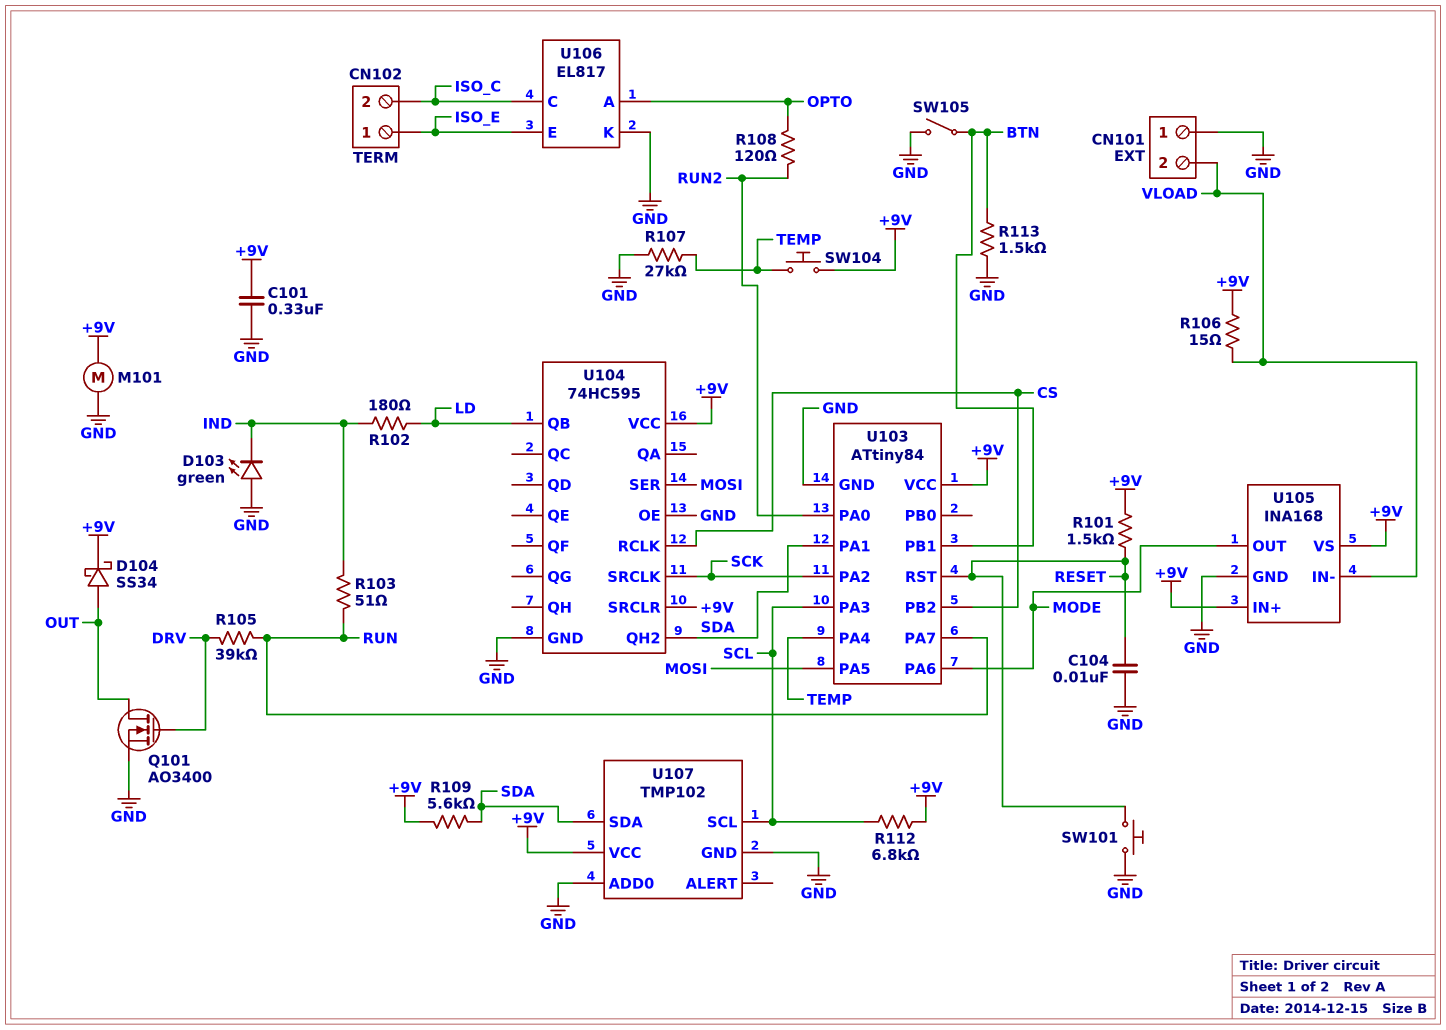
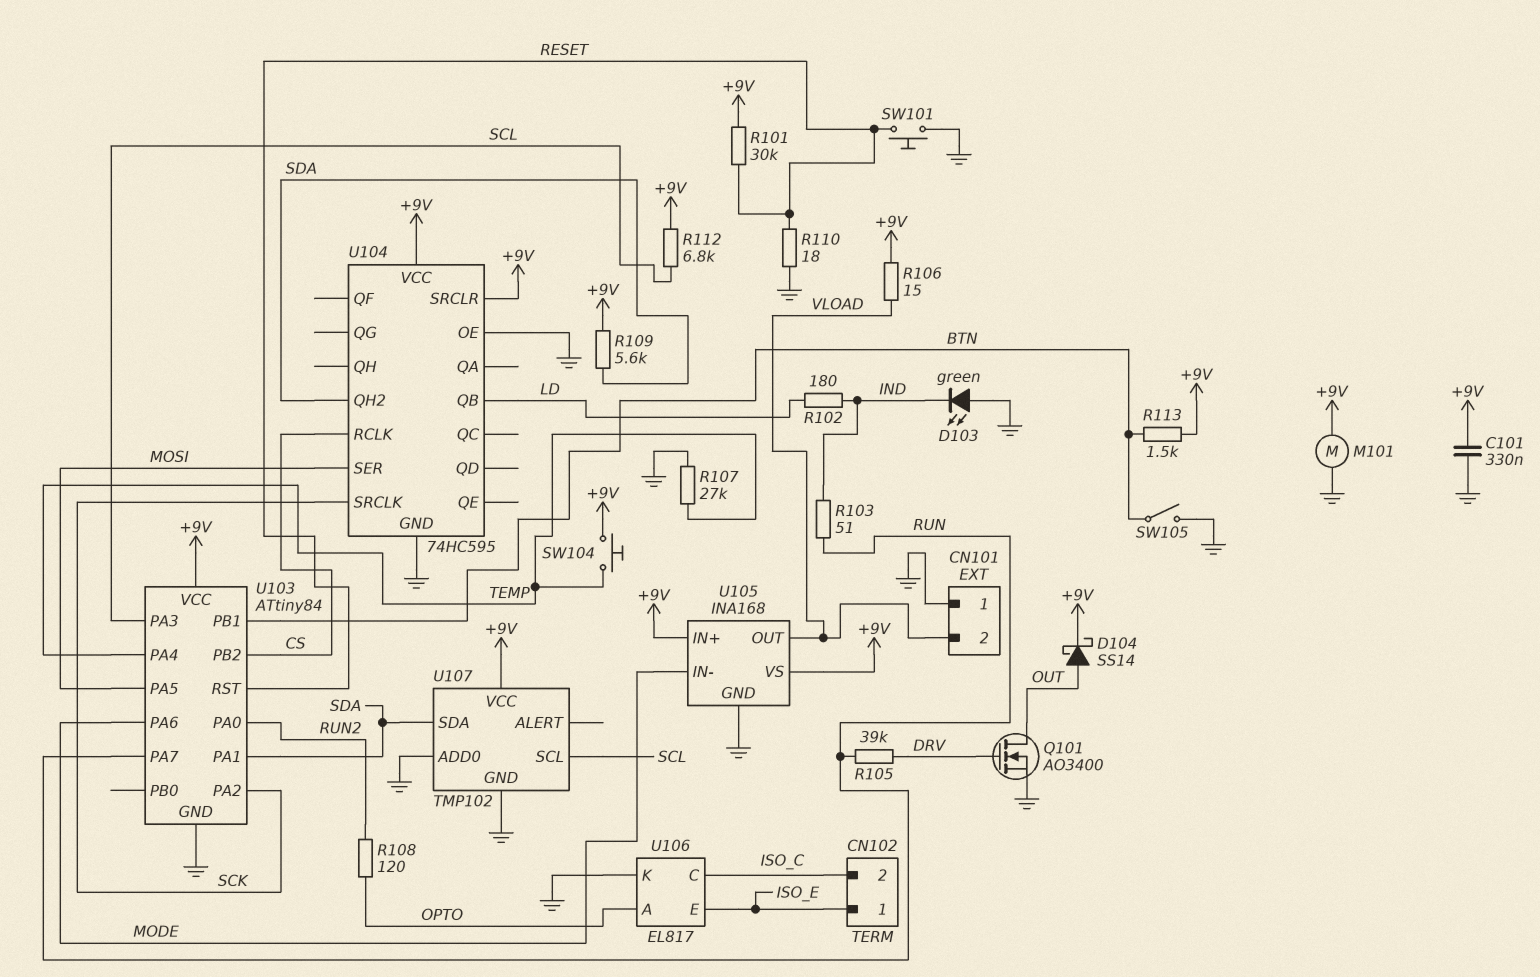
C104: 10nF (GND, RESET) -> none
D104: schottky SS34 (A OUT, K +9V) -> schottky SS14 (A OUT, K +9V)
R101: 1.5k (+9V, RESET) -> 30k (+9V, RESET)
R110: none -> 18 (GND, RESET)
R113: 1.5k (BTN, GND) -> 1.5k (+9V, BTN)
U105 pin IN-: VLOAD -> MODE
U105 pin OUT: MODE -> VLOAD

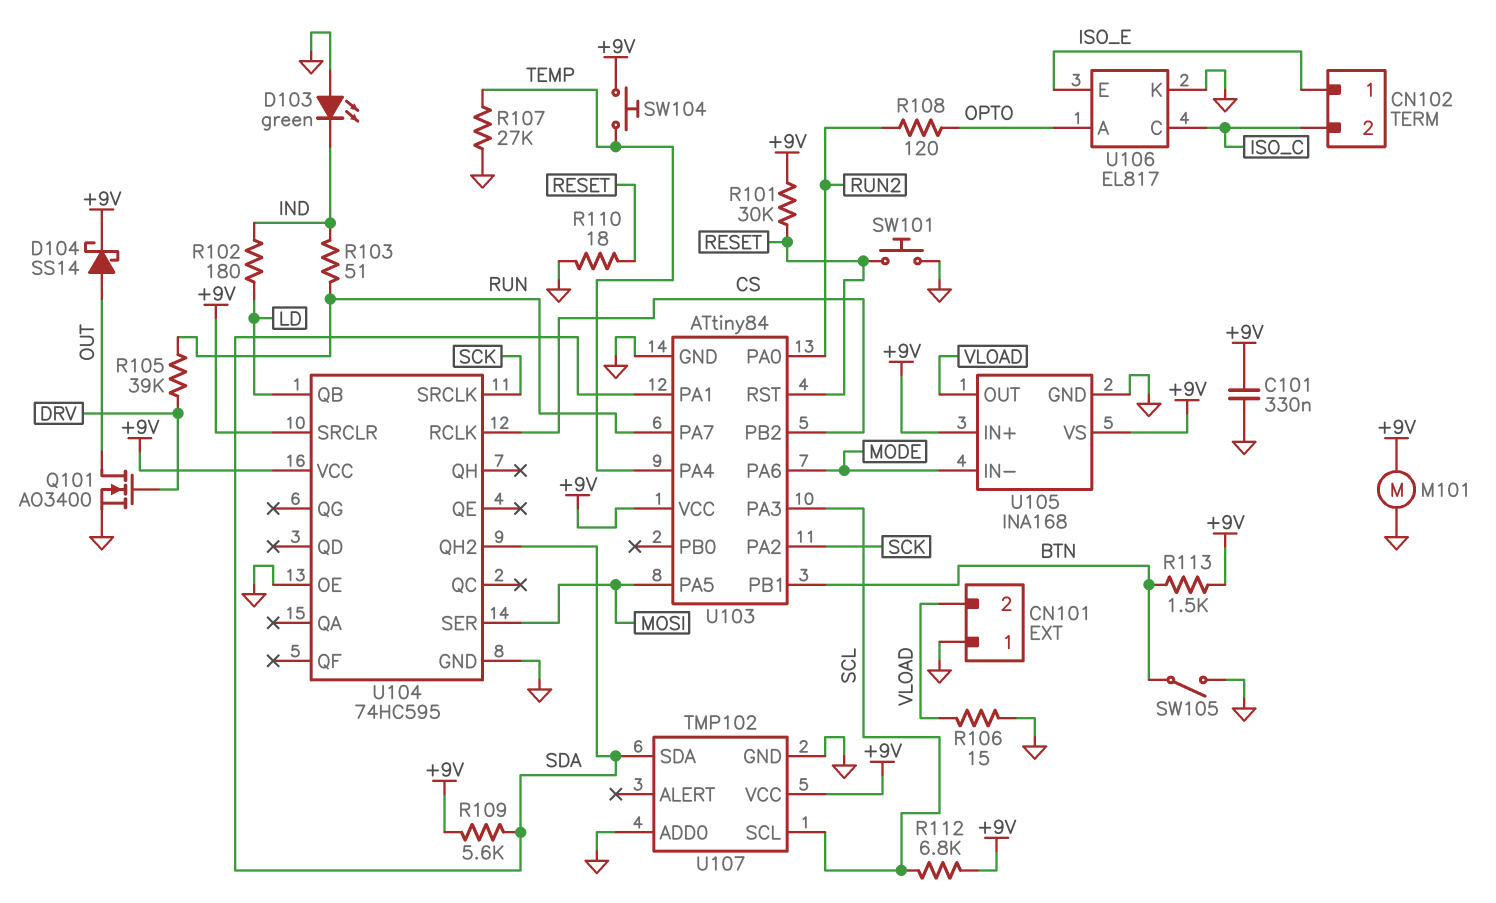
R106: 15 (+9V, VLOAD) -> 15 (GND, VLOAD)

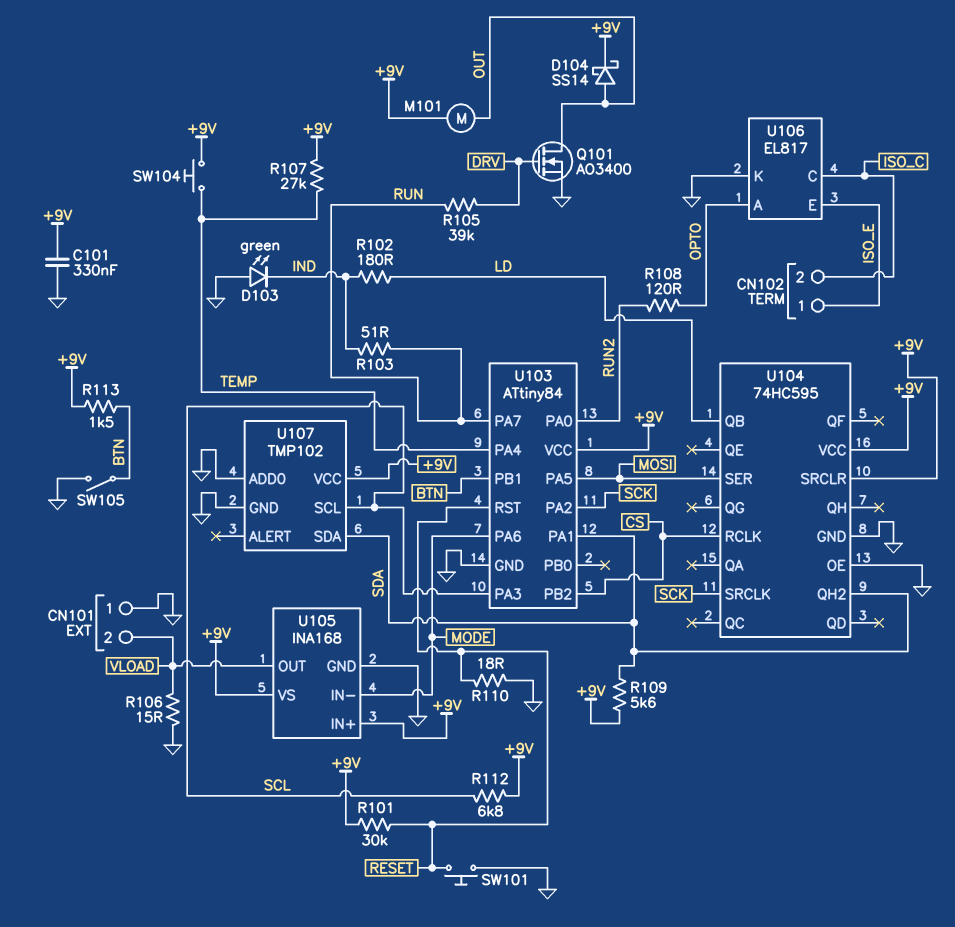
M101: motor (+9V, GND) -> motor (+9V, OUT)
R107: 27k (GND, TEMP) -> 27k (+9V, TEMP)

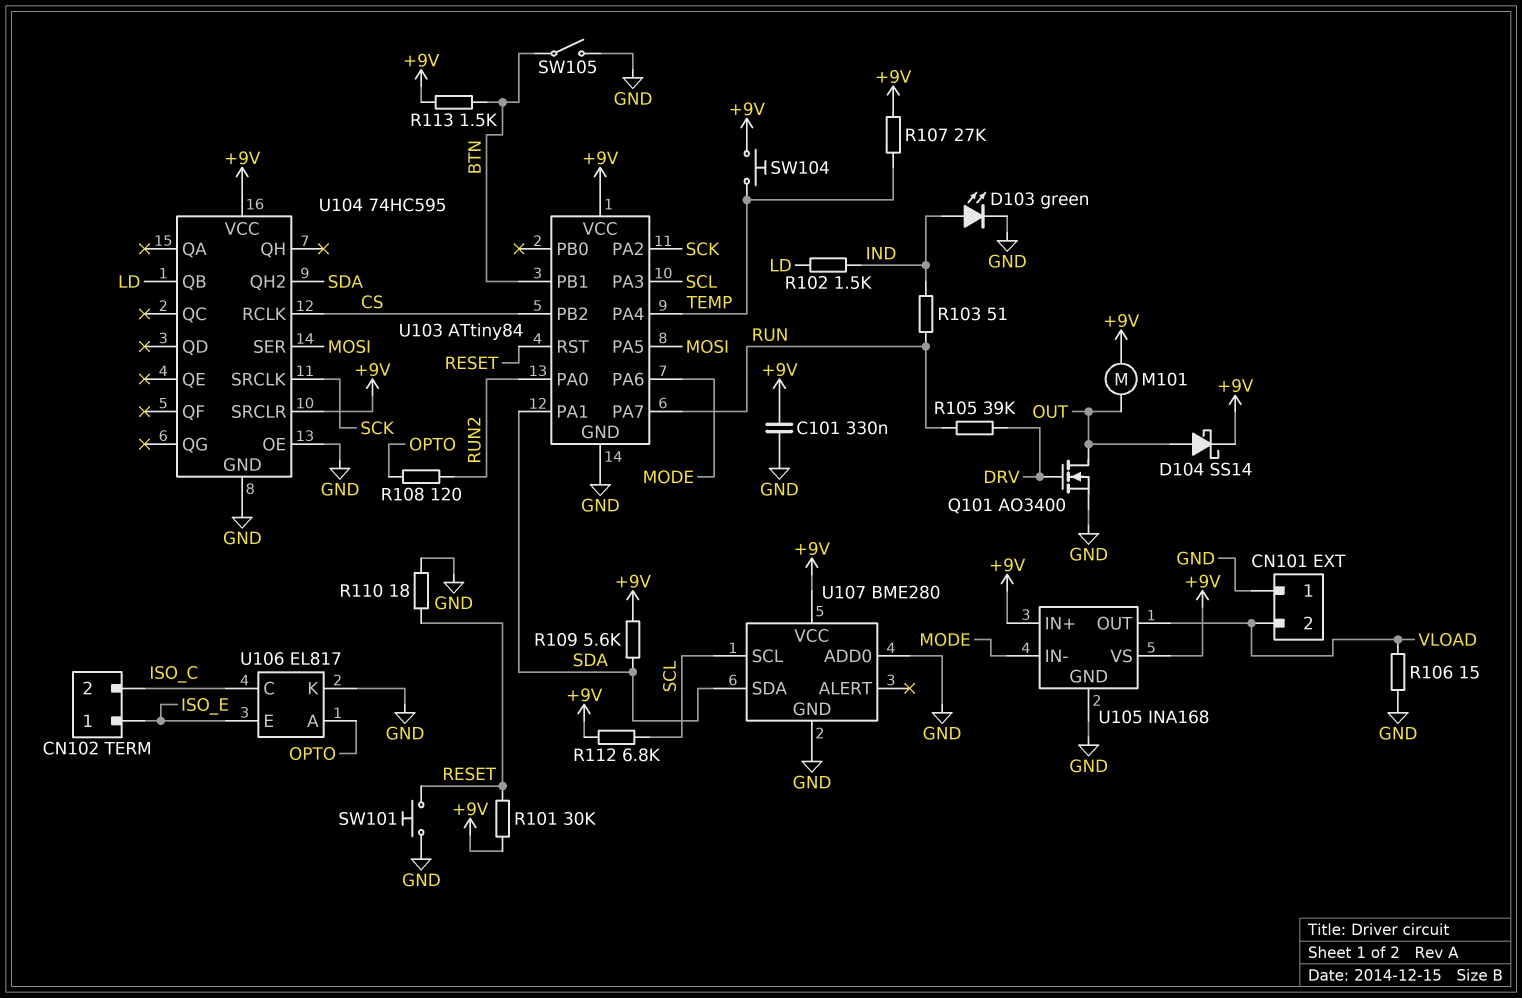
D103: LED green (A GND, K IND) -> LED green (A IND, K GND)
R102: 180 (IND, LD) -> 1.5k (IND, LD)
U107: TMP102 -> BME280

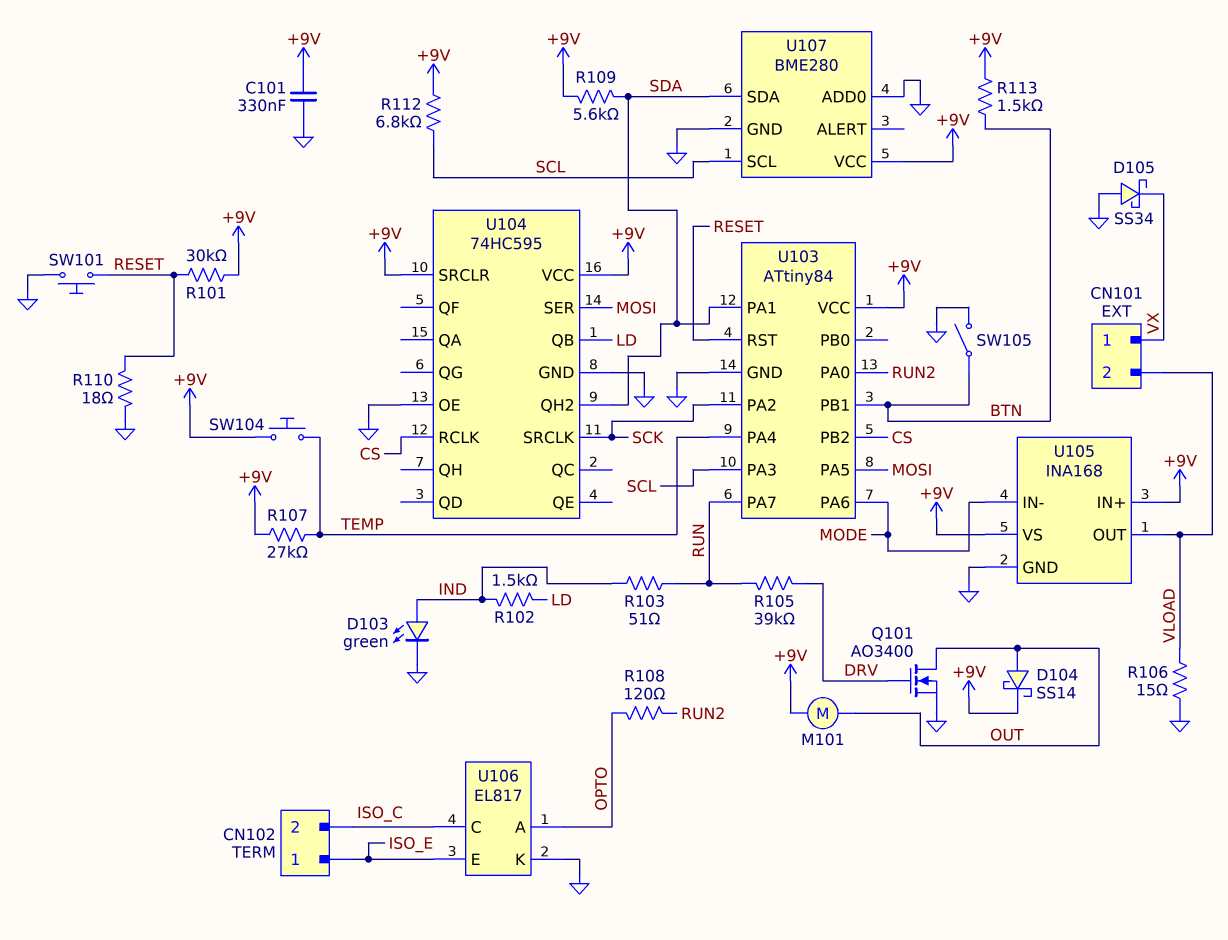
CN101 pin 1: GND -> VX
D105: none -> schottky SS34 (A GND, K VX)

